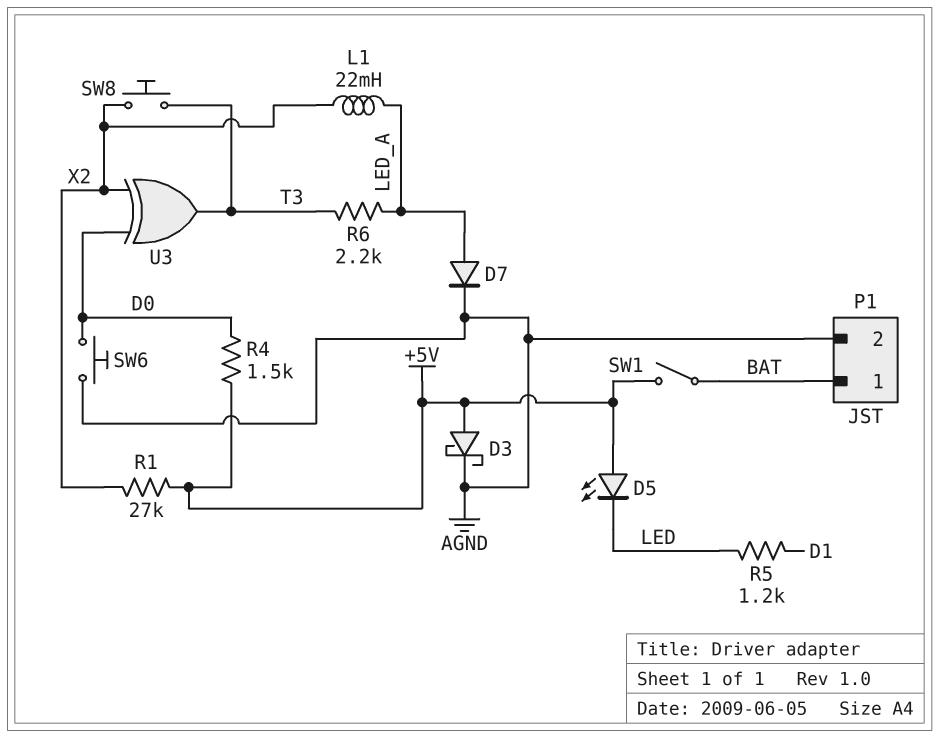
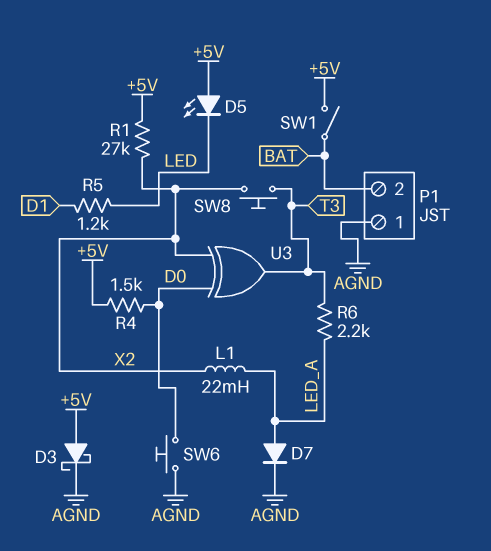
P1 pin 1: BAT -> AGND
P1 pin 2: AGND -> BAT

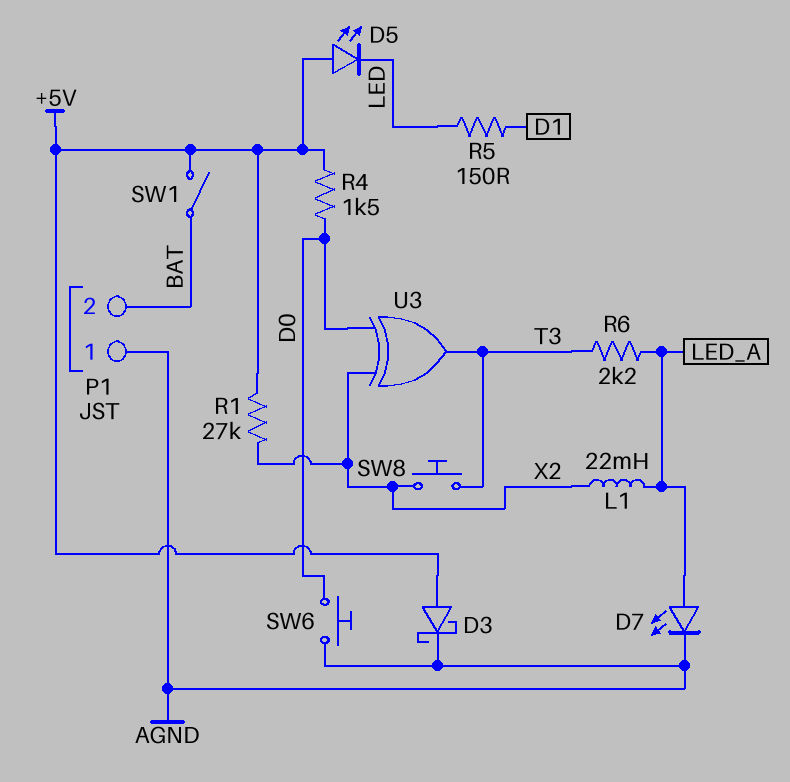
D7: diode (A LED_A, K AGND) -> LED (A LED_A, K AGND)
R5: 1.2k (D1, LED) -> 150 (D1, LED)

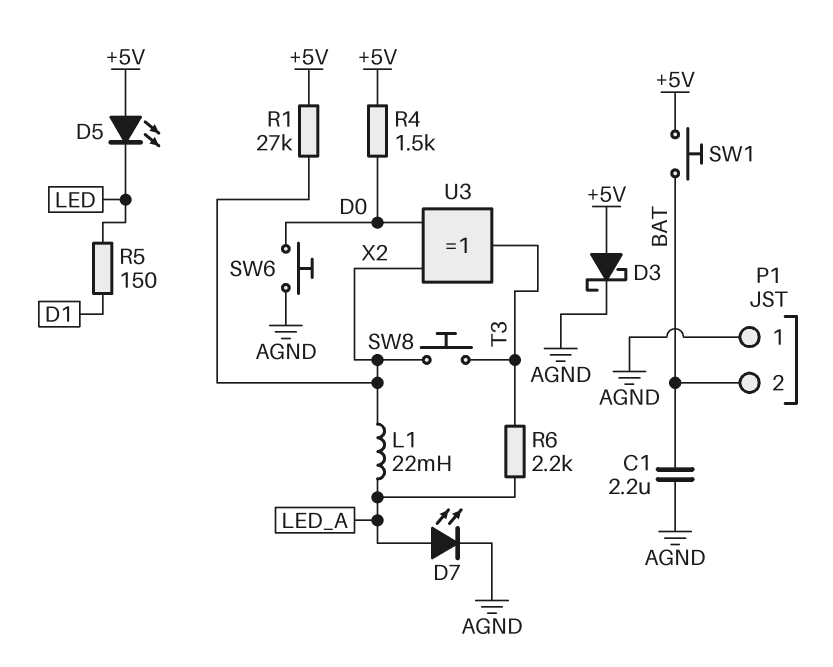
C1: none -> 2.2uF (AGND, BAT)
SW1: switch (+5V, BAT) -> button (+5V, BAT)

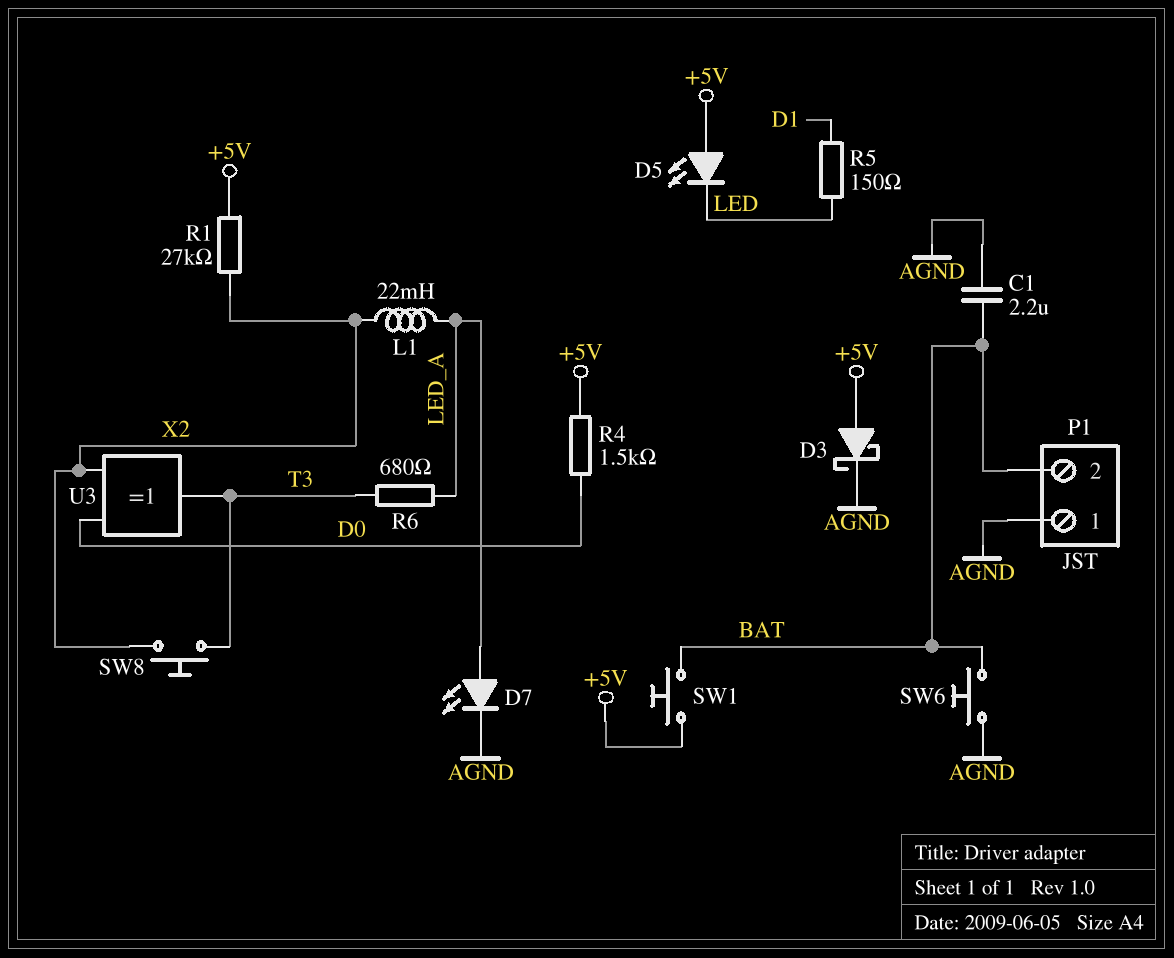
R6: 2.2k (LED_A, T3) -> 680 (LED_A, T3)
SW6: button (AGND, D0) -> button (AGND, BAT)

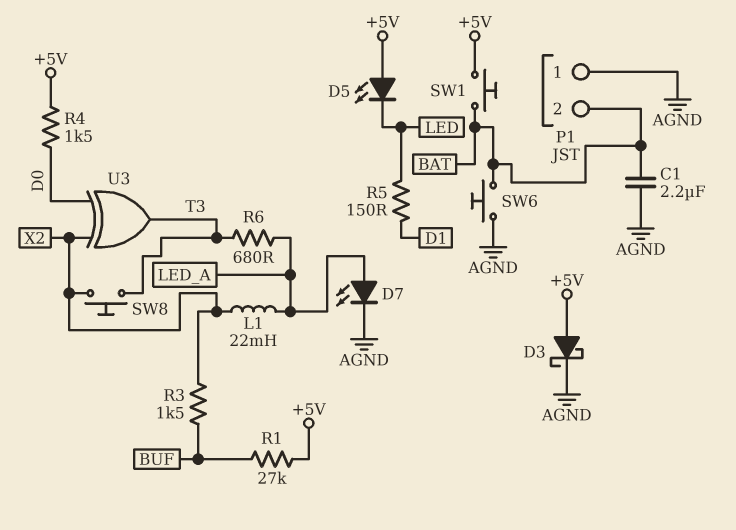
R1: 27k (+5V, X2) -> 27k (+5V, BUF)
R3: none -> 1.5k (BUF, X2)

